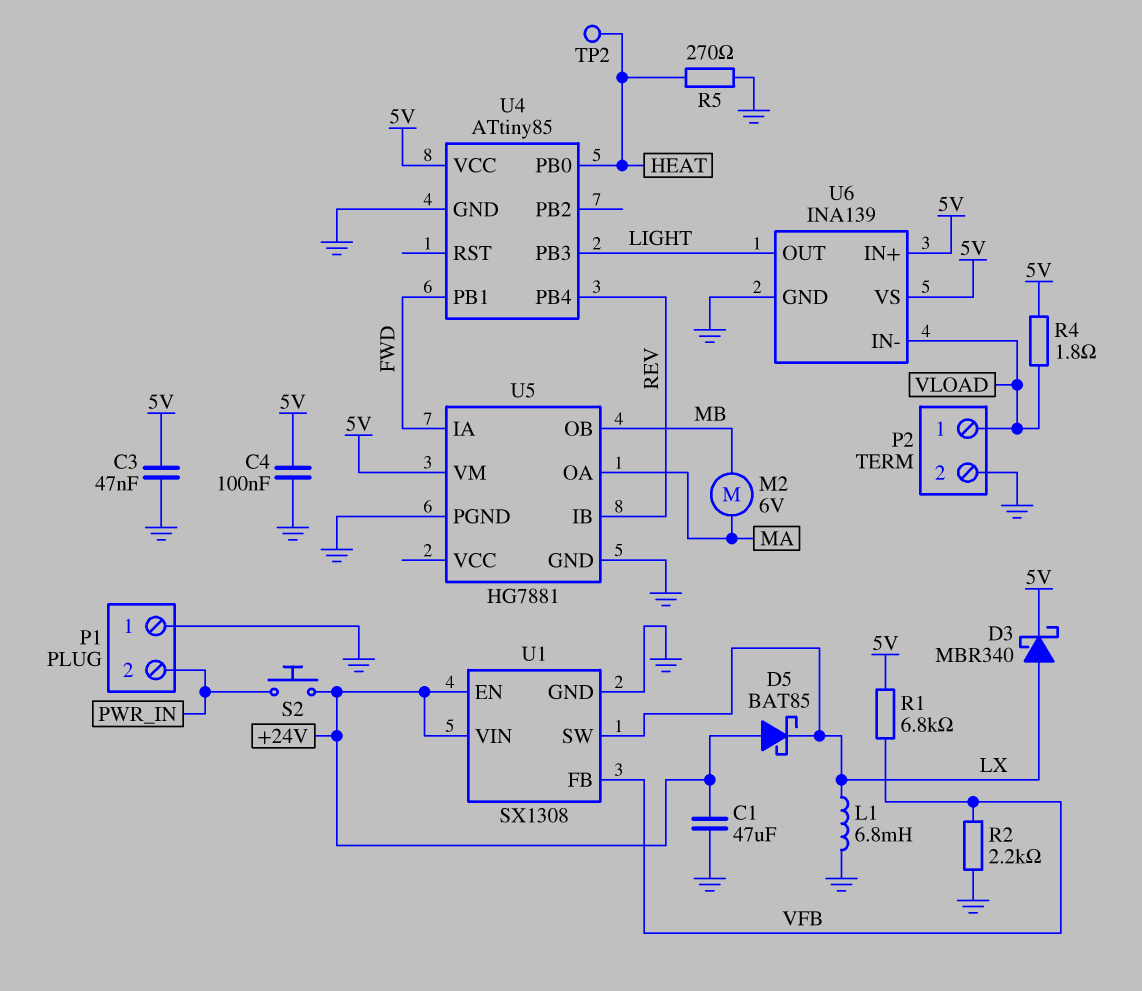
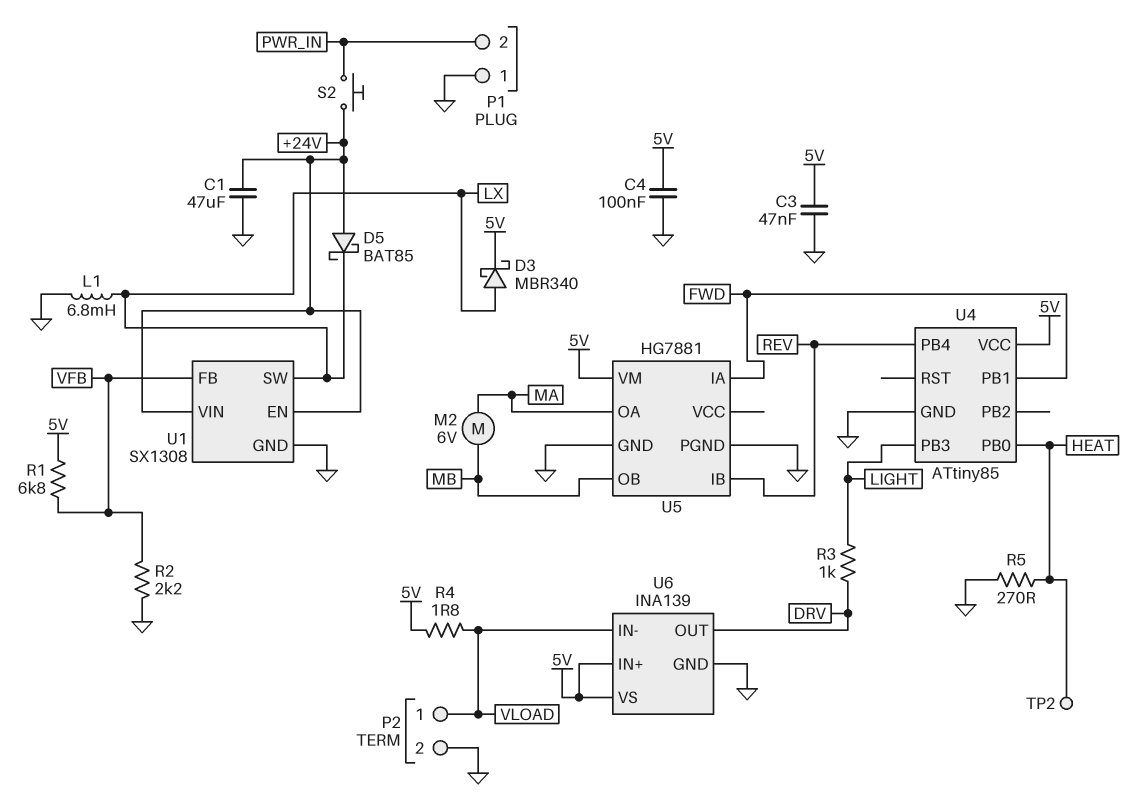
R3: none -> 1k (DRV, LIGHT)
U6 pin OUT: LIGHT -> DRV

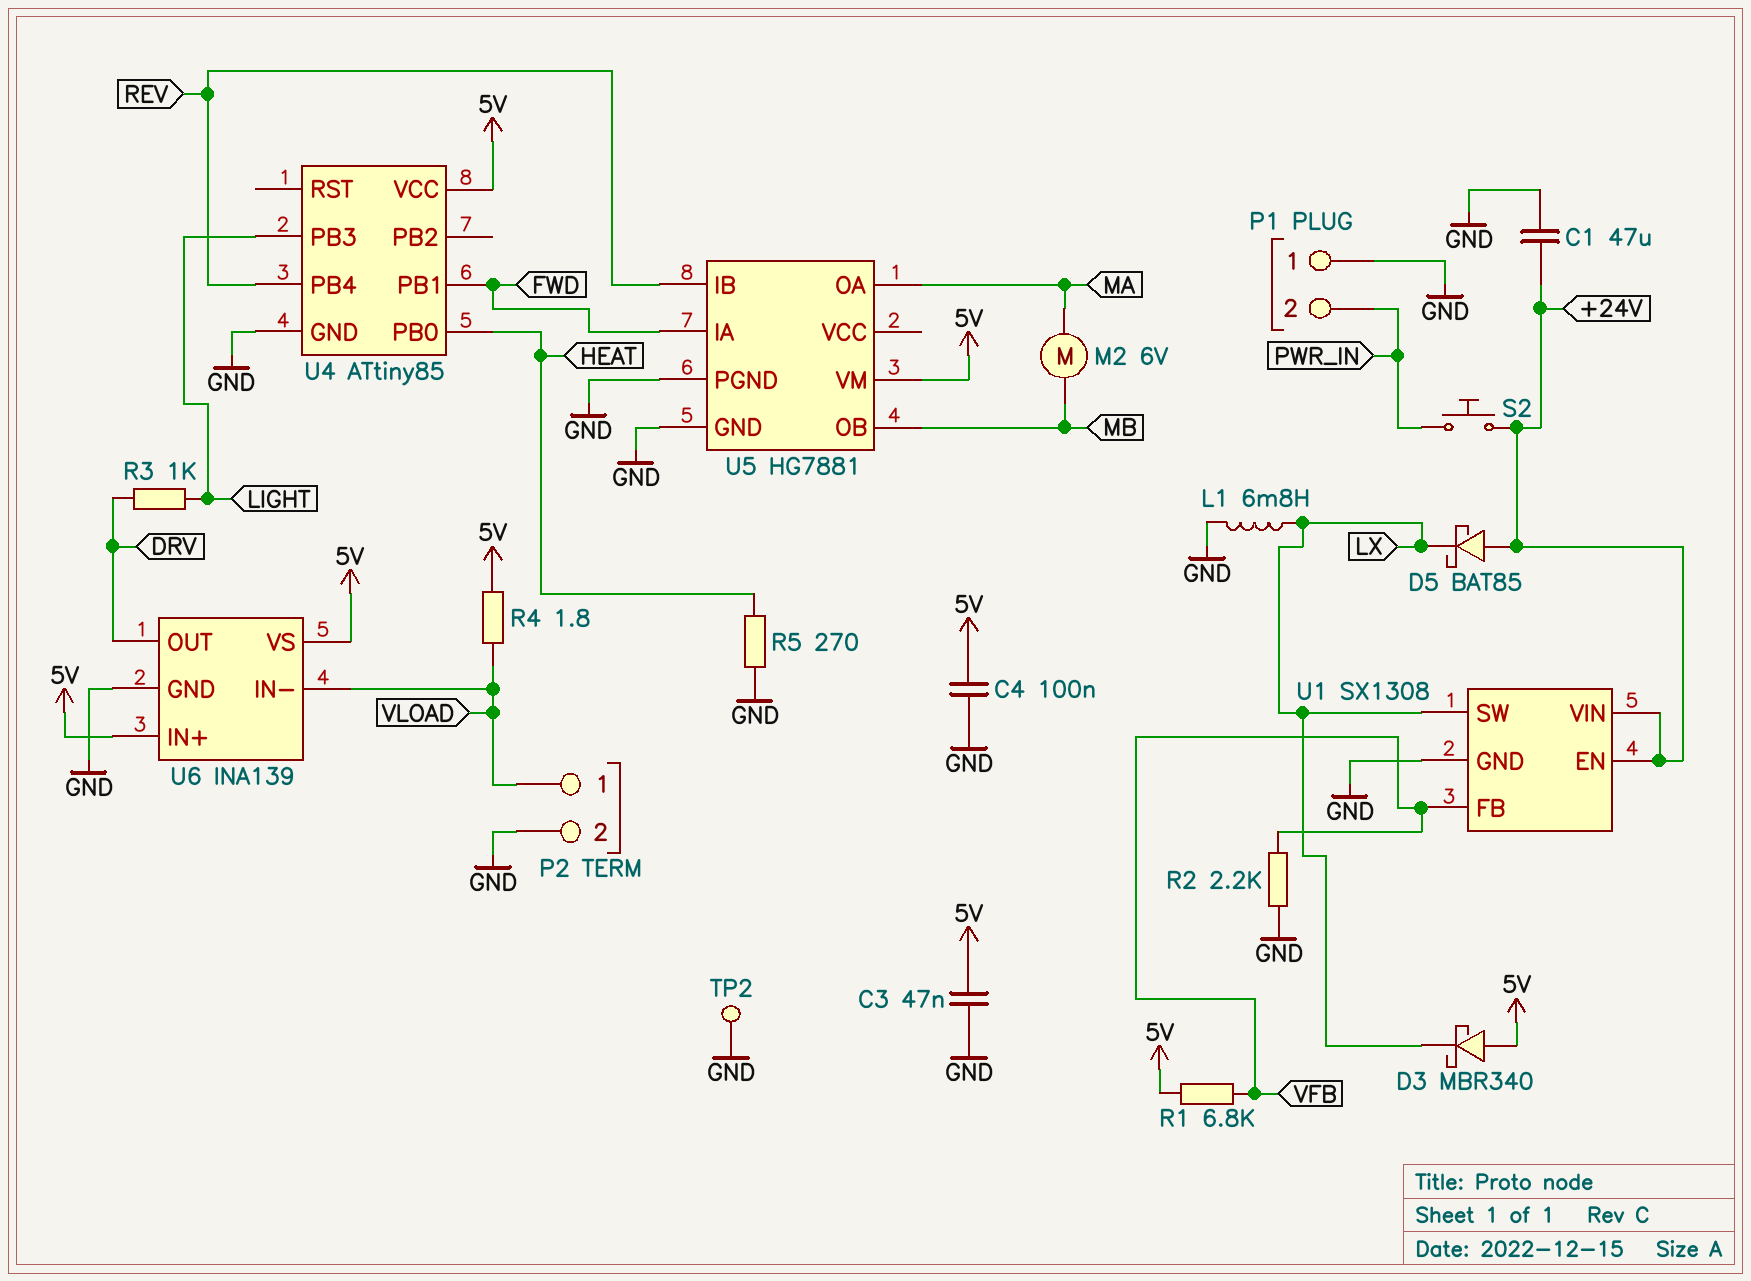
D3: schottky MBR340 (A LX, K 5V) -> schottky MBR340 (A 5V, K LX)
TP2: test point (HEAT) -> test point (GND)

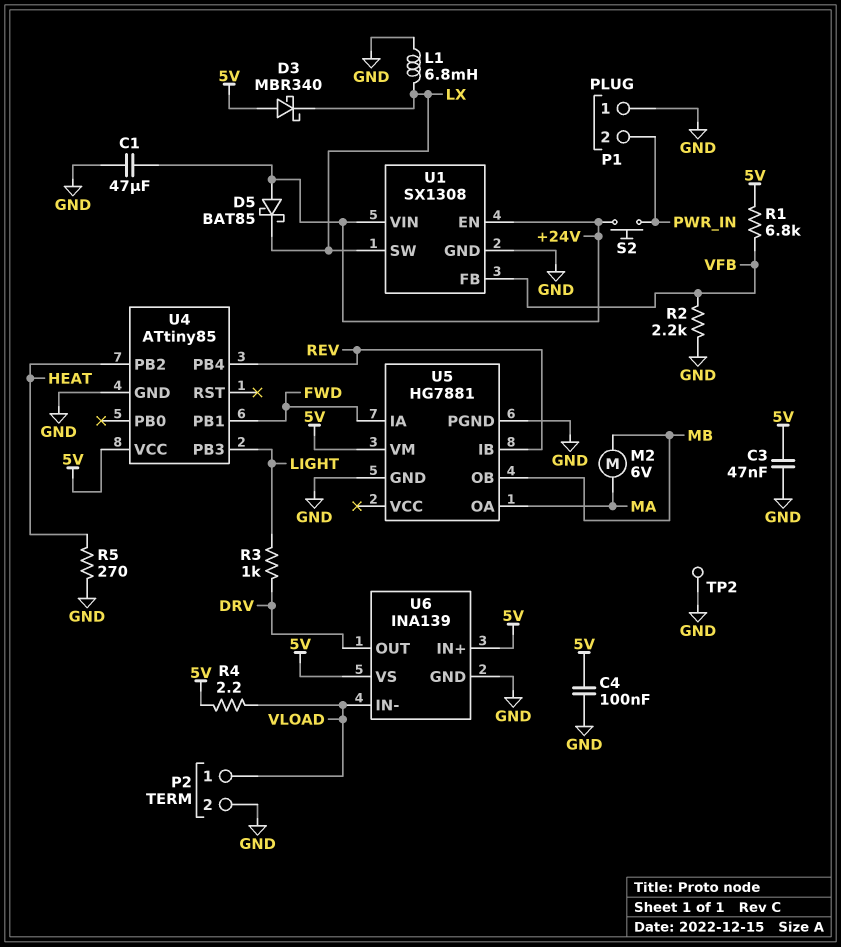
R4: 1.8 (5V, VLOAD) -> 2.2 (5V, VLOAD)
U4 pin PB0: HEAT -> none
U4 pin PB2: none -> HEAT

